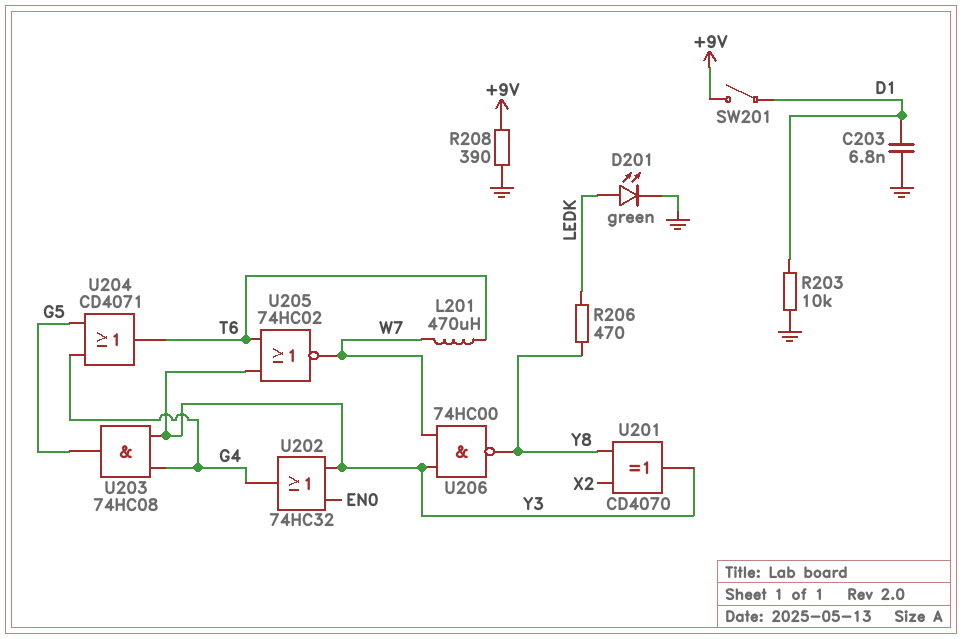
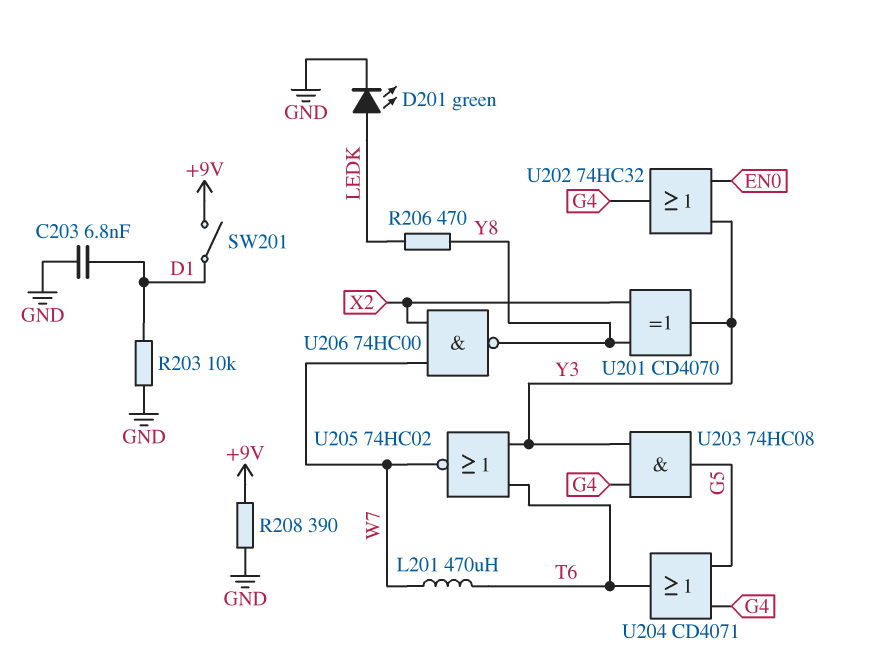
U206: NAND 74HC00 (in W7, in Y3, out Y8) -> NAND 74HC00 (in W7, in X2, out Y8)

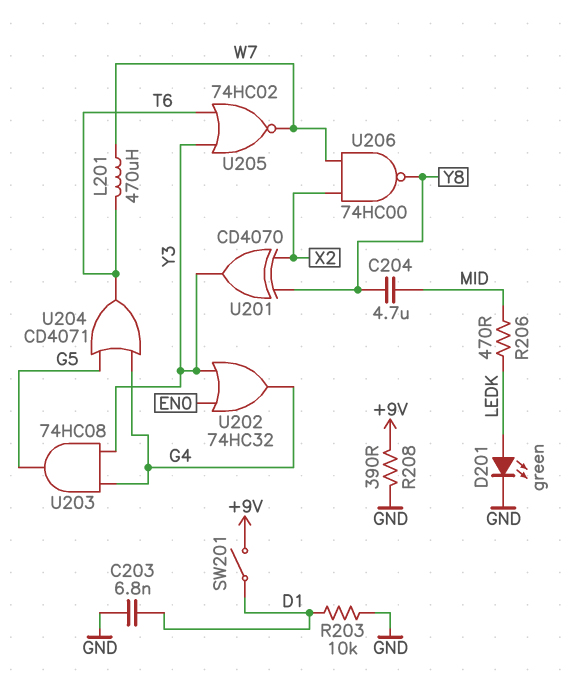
C204: none -> 4.7uF (MID, Y8)
R206: 470 (LEDK, Y8) -> 470 (LEDK, MID)

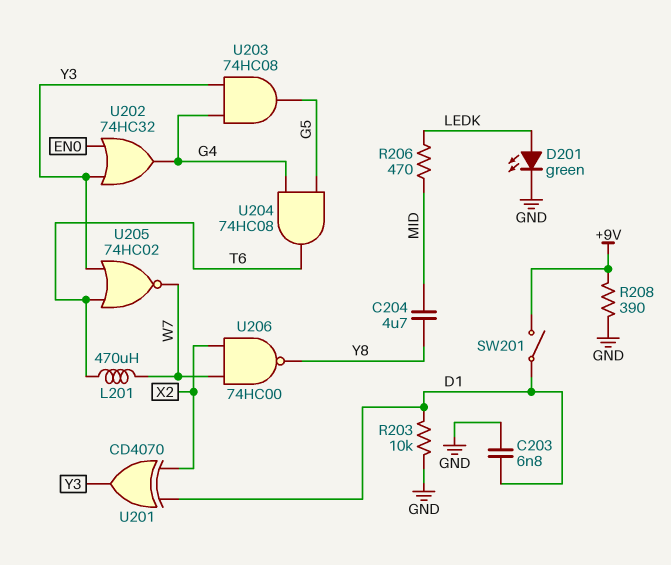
U201: XOR CD4070 (in X2, in Y8, out Y3) -> XOR CD4070 (in D1, in X2, out Y3)
U204: OR CD4071 (in G4, in G5, out T6) -> AND 74HC08 (in G4, in G5, out T6)

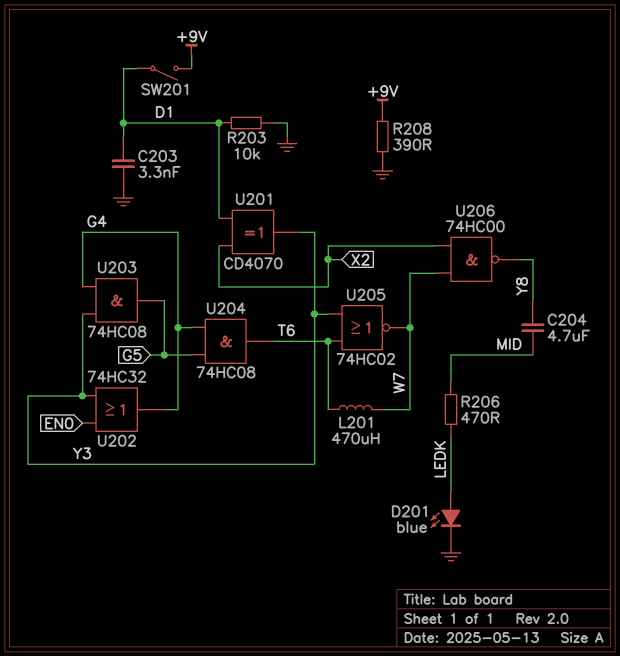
C203: 6.8nF (D1, GND) -> 3.3nF (D1, GND)
D201: LED green (A LEDK, K GND) -> LED blue (A LEDK, K GND)

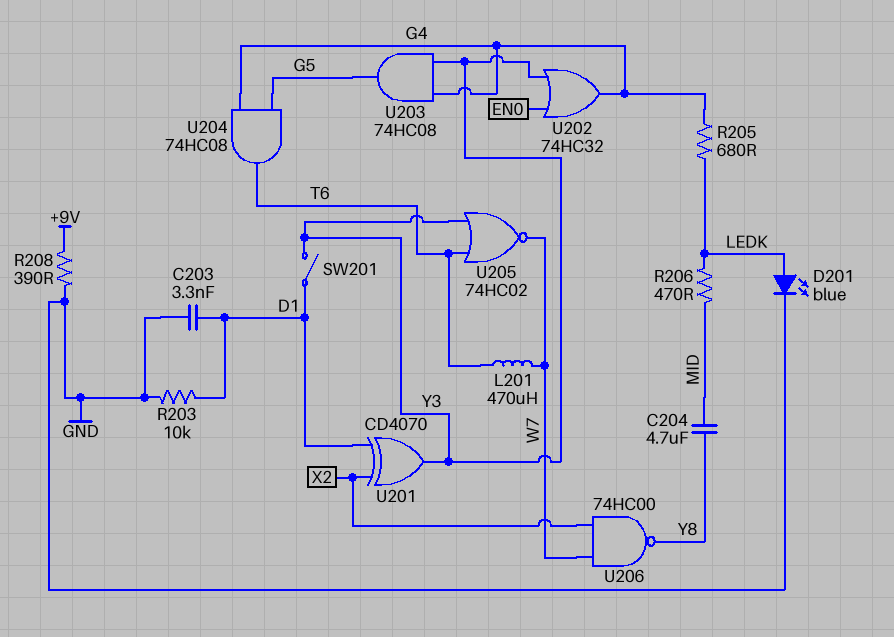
R205: none -> 680 (G4, LEDK)
SW201: switch (+9V, D1) -> switch (D1, Y3)

